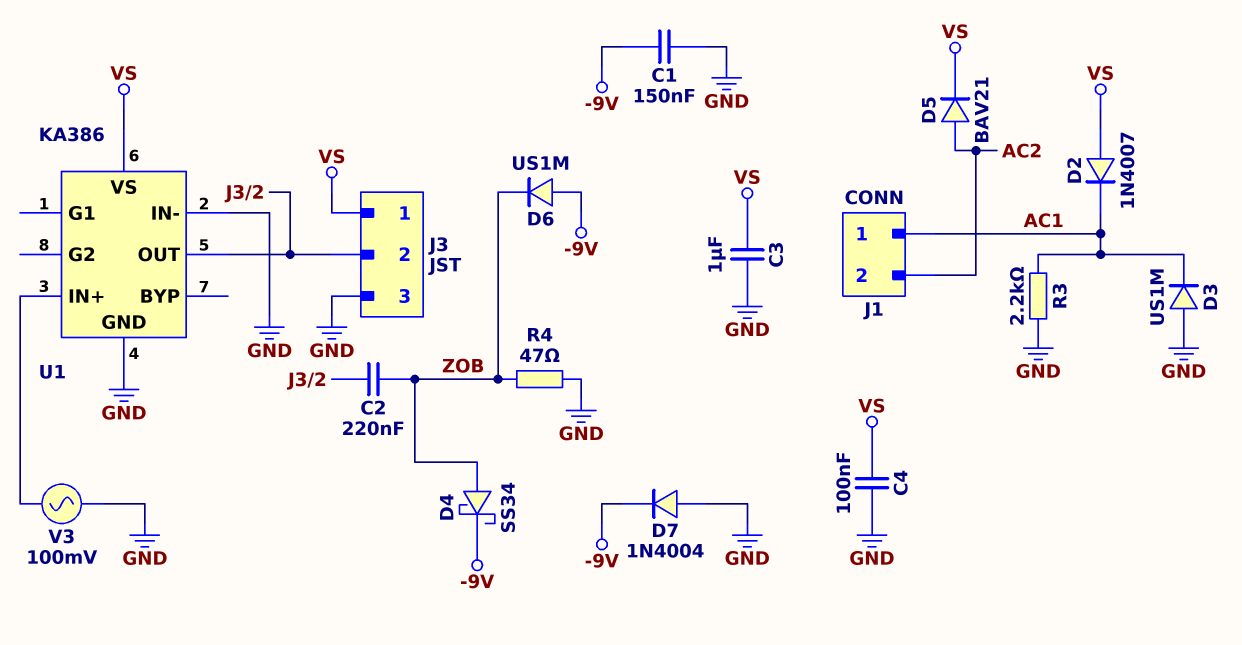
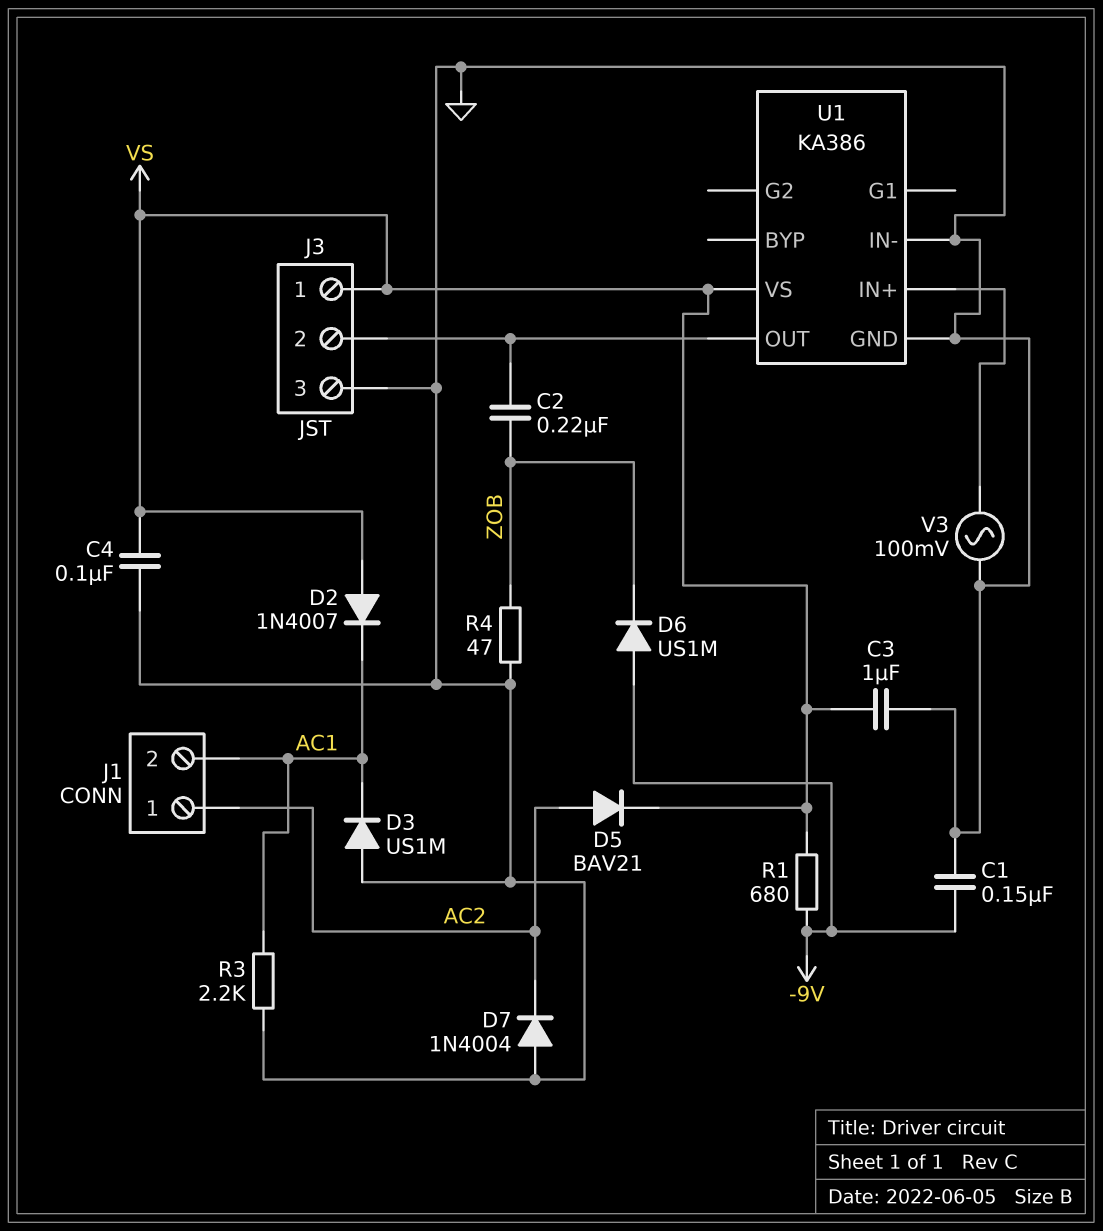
D4: schottky SS34 (A ZOB, K -9V) -> none
D7: diode 1N4004 (A GND, K -9V) -> diode 1N4004 (A GND, K AC2)
J1 pin 1: AC1 -> AC2
J1 pin 2: AC2 -> AC1
R1: none -> 680 (-9V, VS)

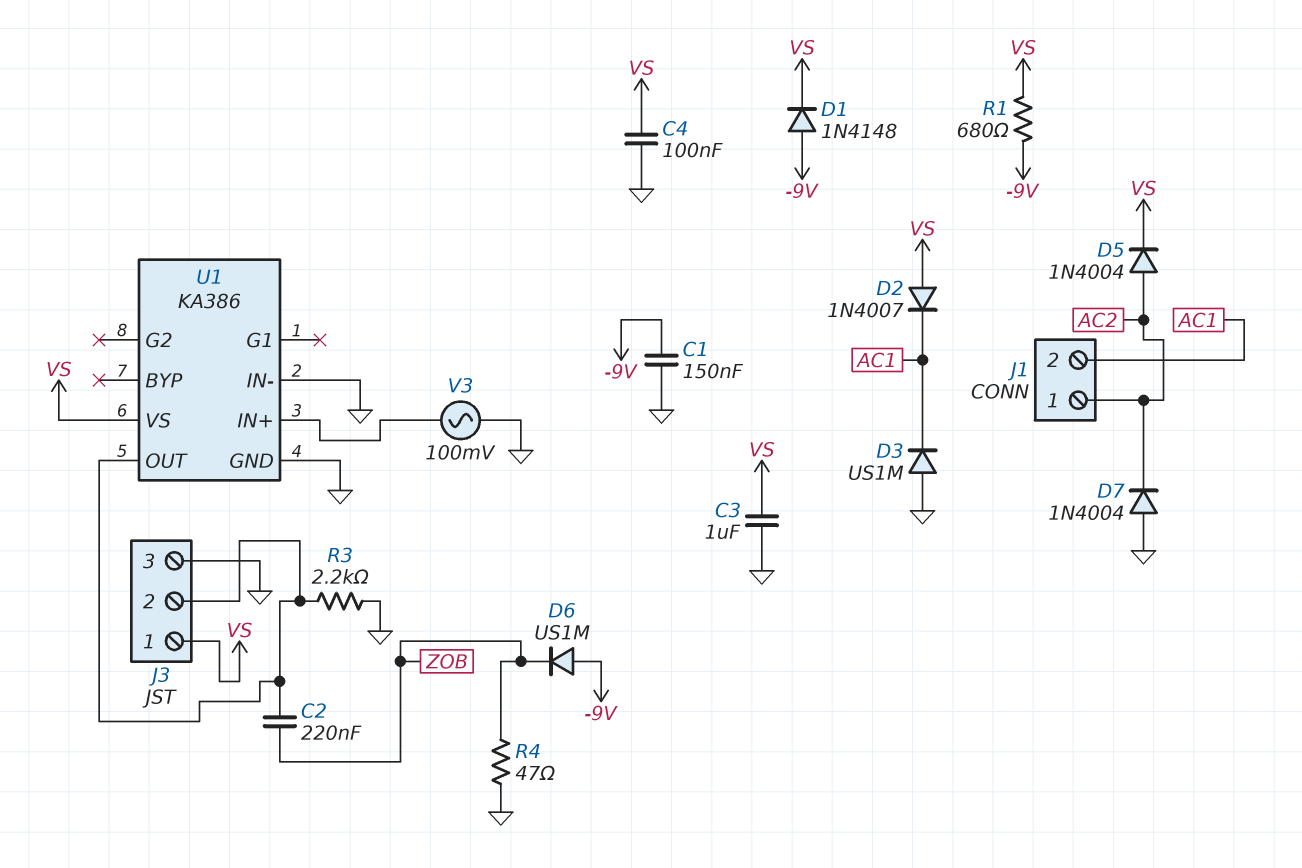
D1: none -> diode 1N4148 (A -9V, K VS)
D5: diode BAV21 (A AC2, K VS) -> diode 1N4004 (A AC2, K VS)
R3: 2.2k (AC1, GND) -> 2.2k (GND, J3/2)

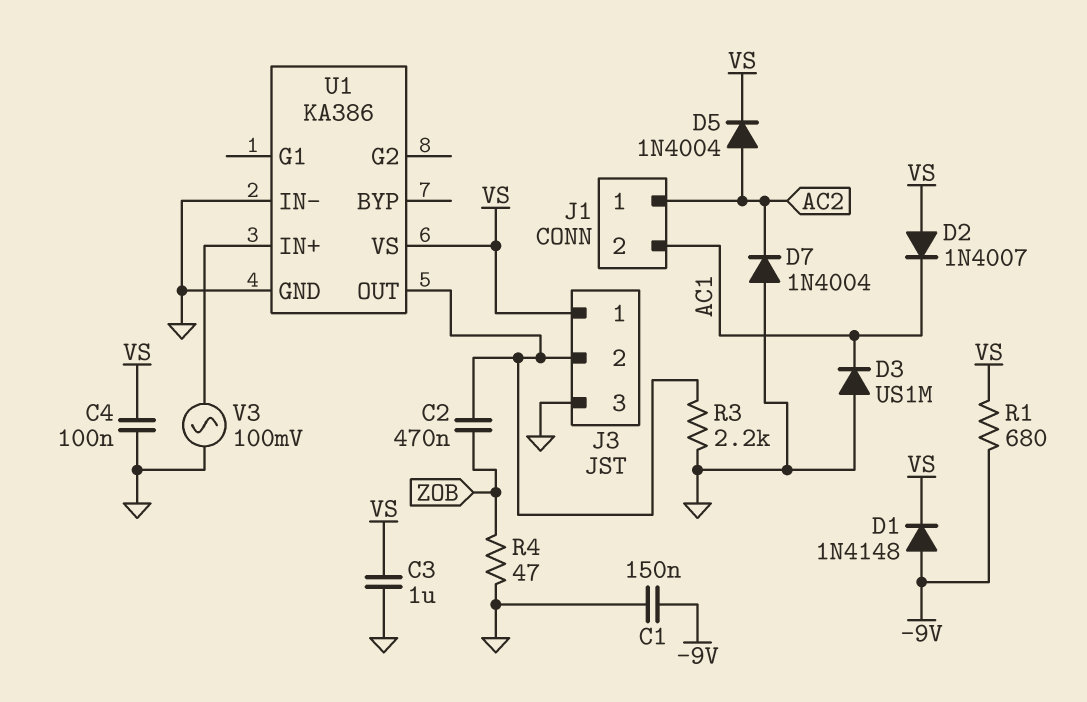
C2: 220nF (J3/2, ZOB) -> 470nF (J3/2, ZOB)
D6: diode US1M (A -9V, K ZOB) -> none

